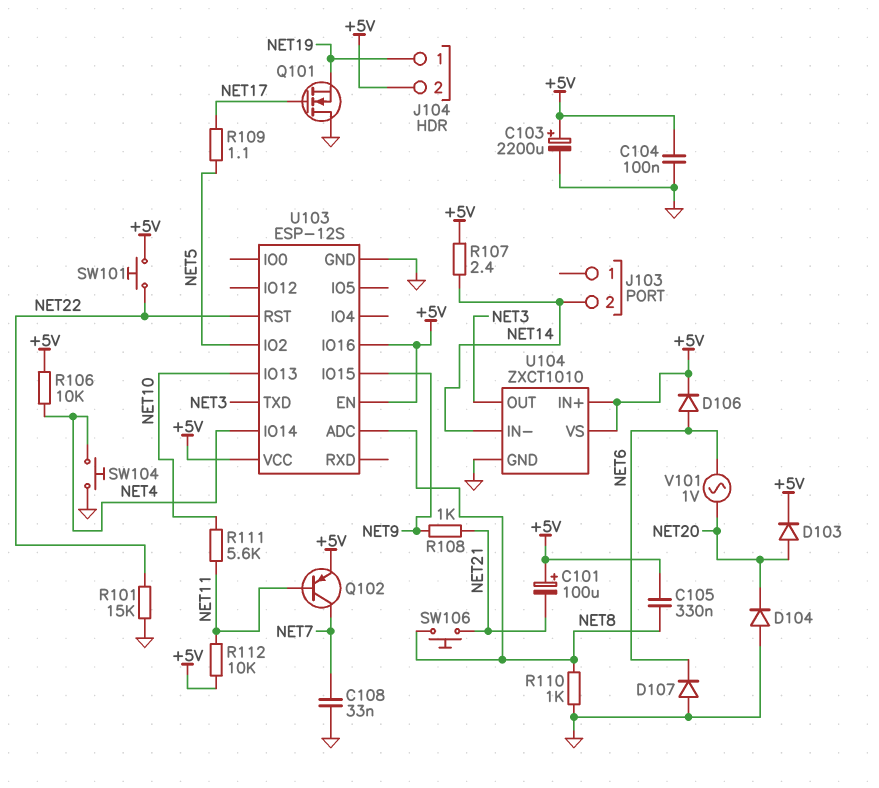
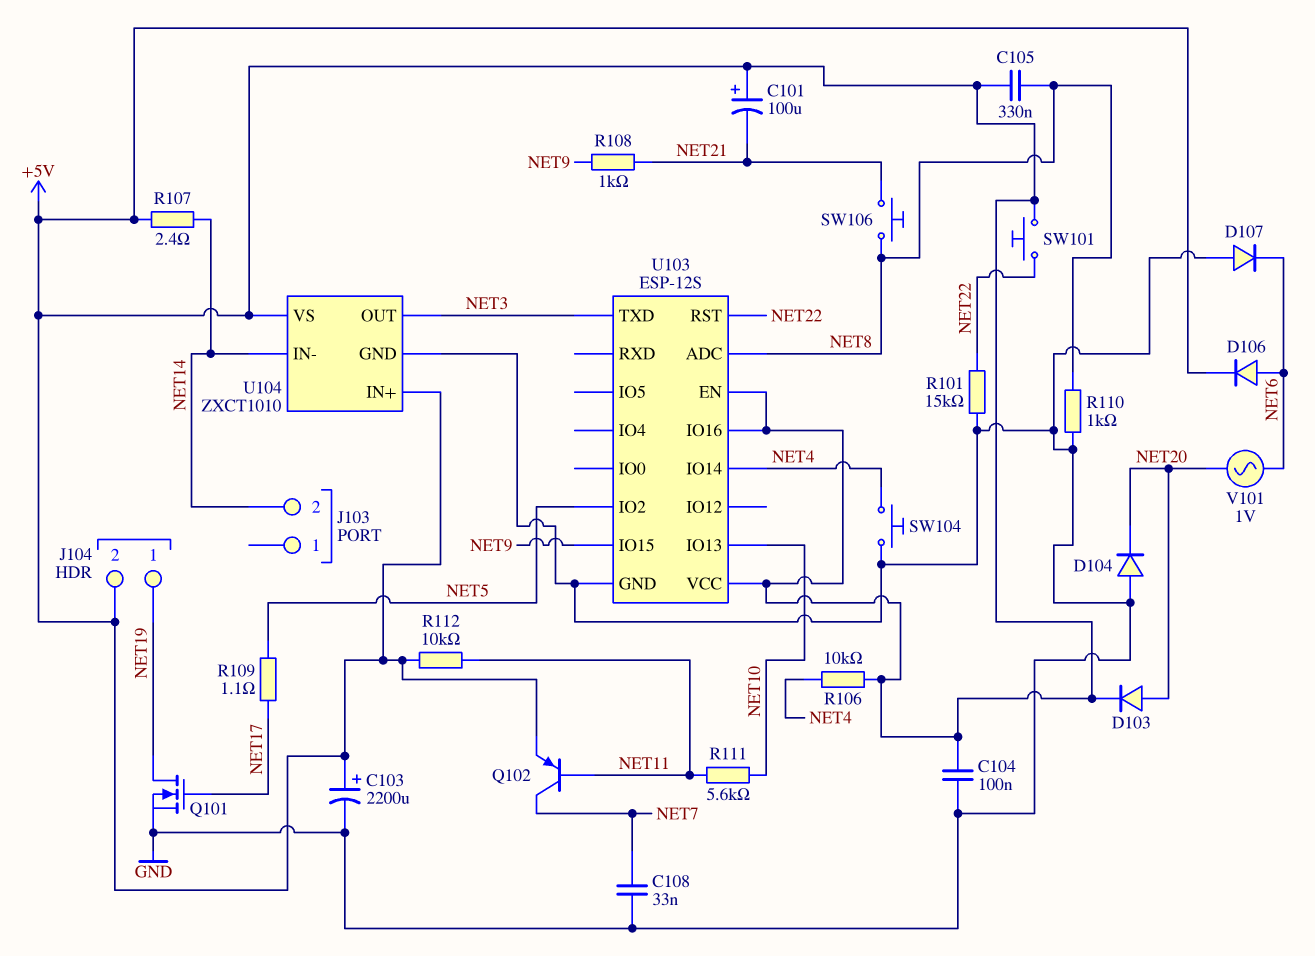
Q101: NMOS (G NET17, D GND, S NET19) -> NMOS (G NET17, D NET19, S GND)

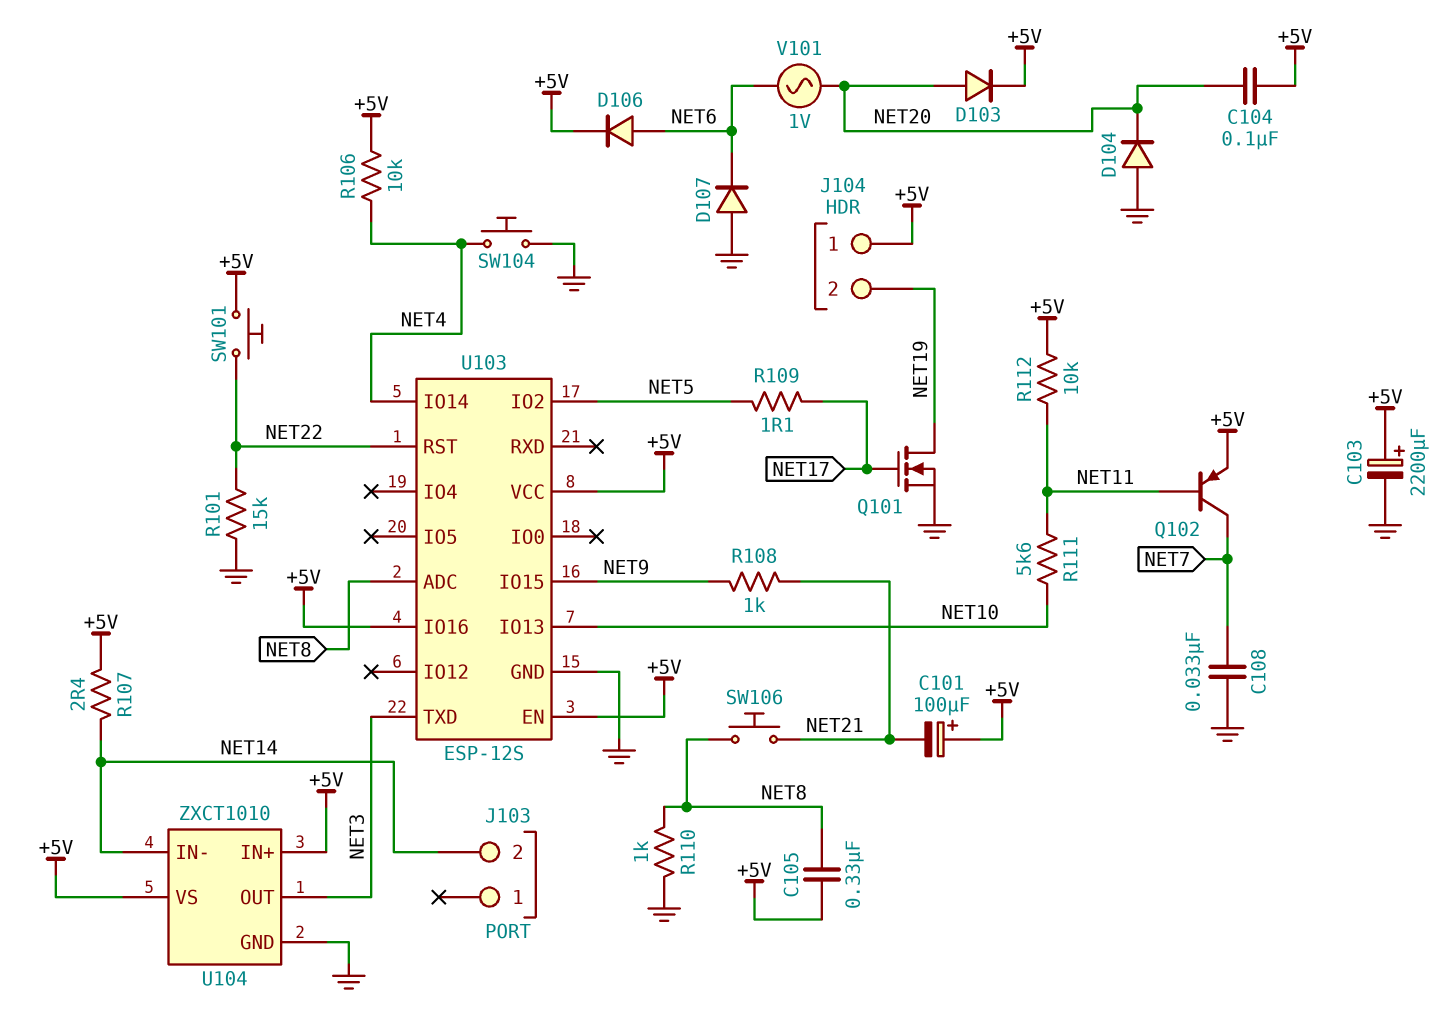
C104: 100nF (+5V, GND) -> 100nF (+5V, NET20)
J104 pin 1: NET19 -> +5V
J104 pin 2: +5V -> NET19

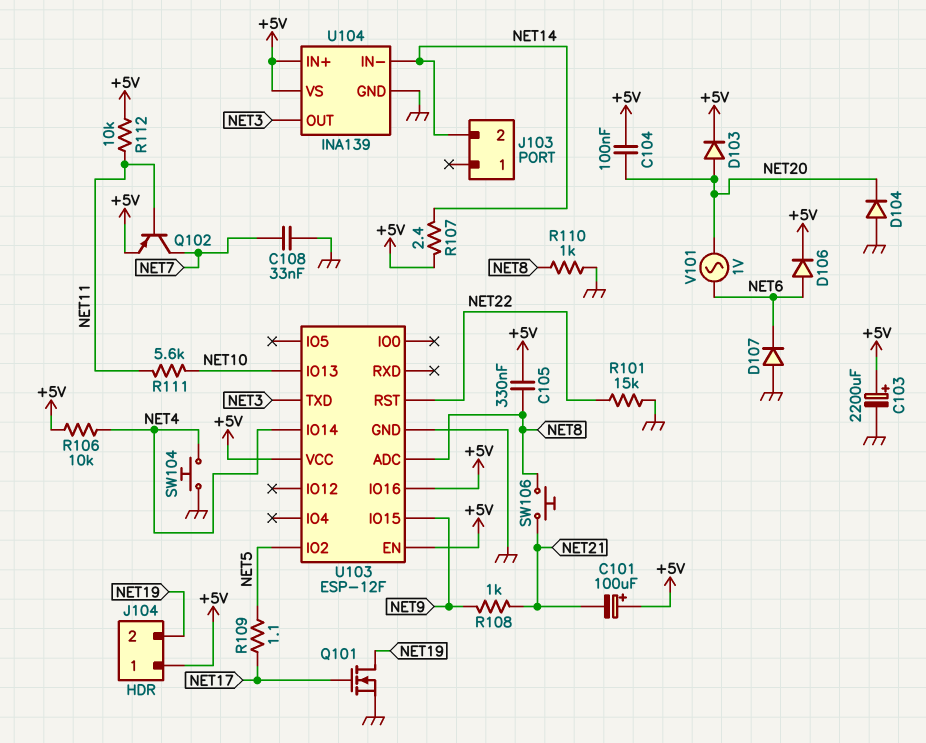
SW101: button (+5V, NET22) -> none
U103: ESP-12S -> ESP-12F
U104: ZXCT1010 -> INA139

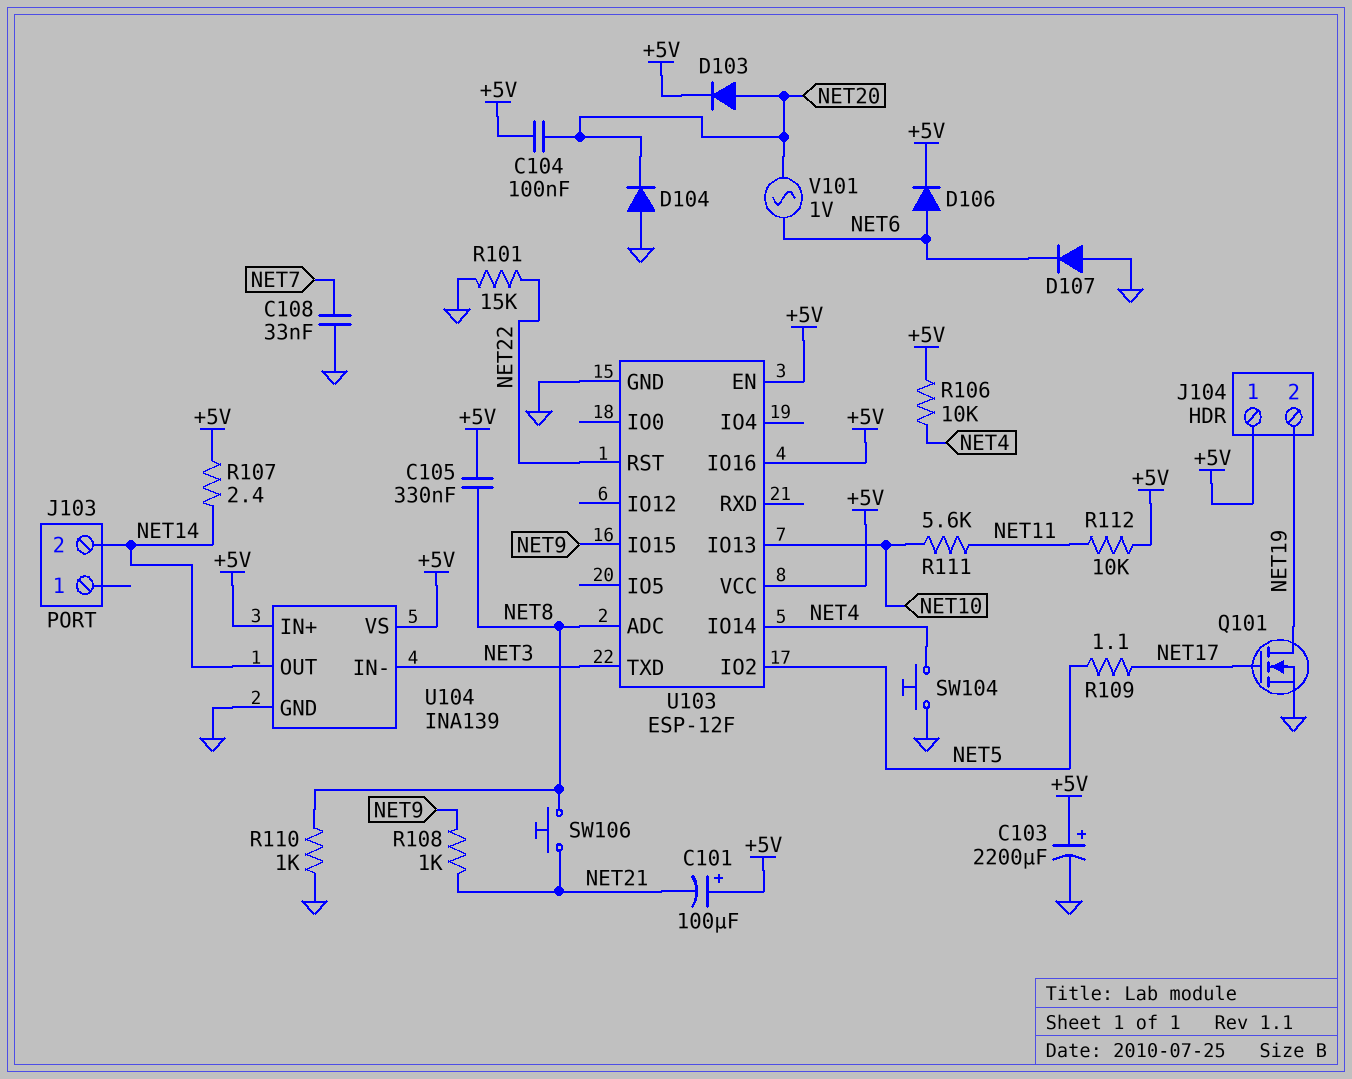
Q102: PNP (B NET11, C NET7, E +5V) -> none
U104 pin IN-: NET14 -> NET3
U104 pin OUT: NET3 -> NET14

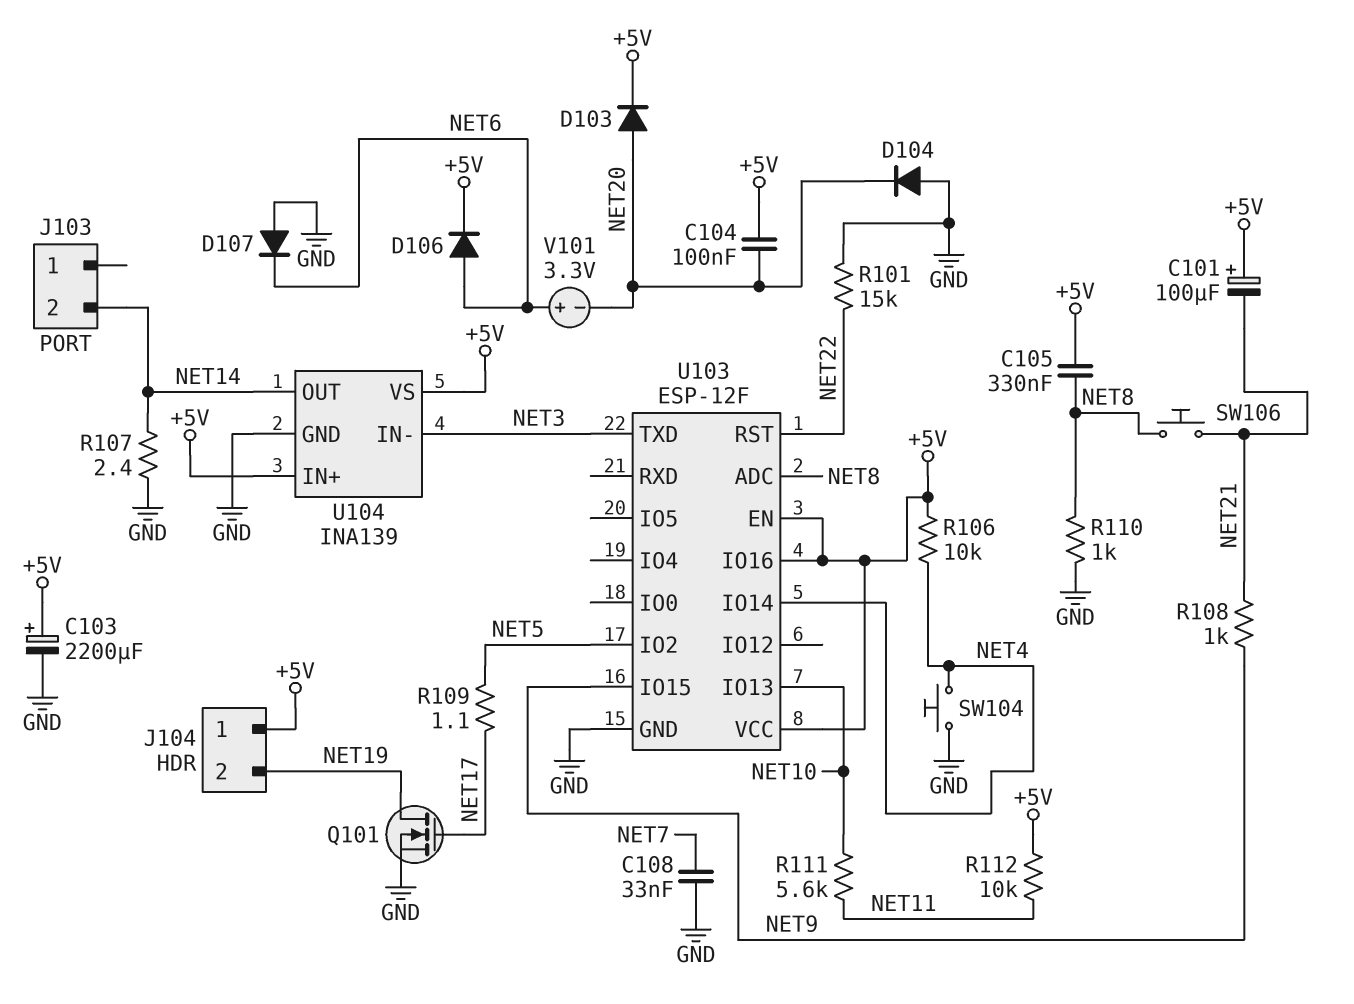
R107: 2.4 (+5V, NET14) -> 2.4 (GND, NET14)
V101: AC 1V (NET6, NET20) -> 3.3V (plus NET6, minus NET20)

